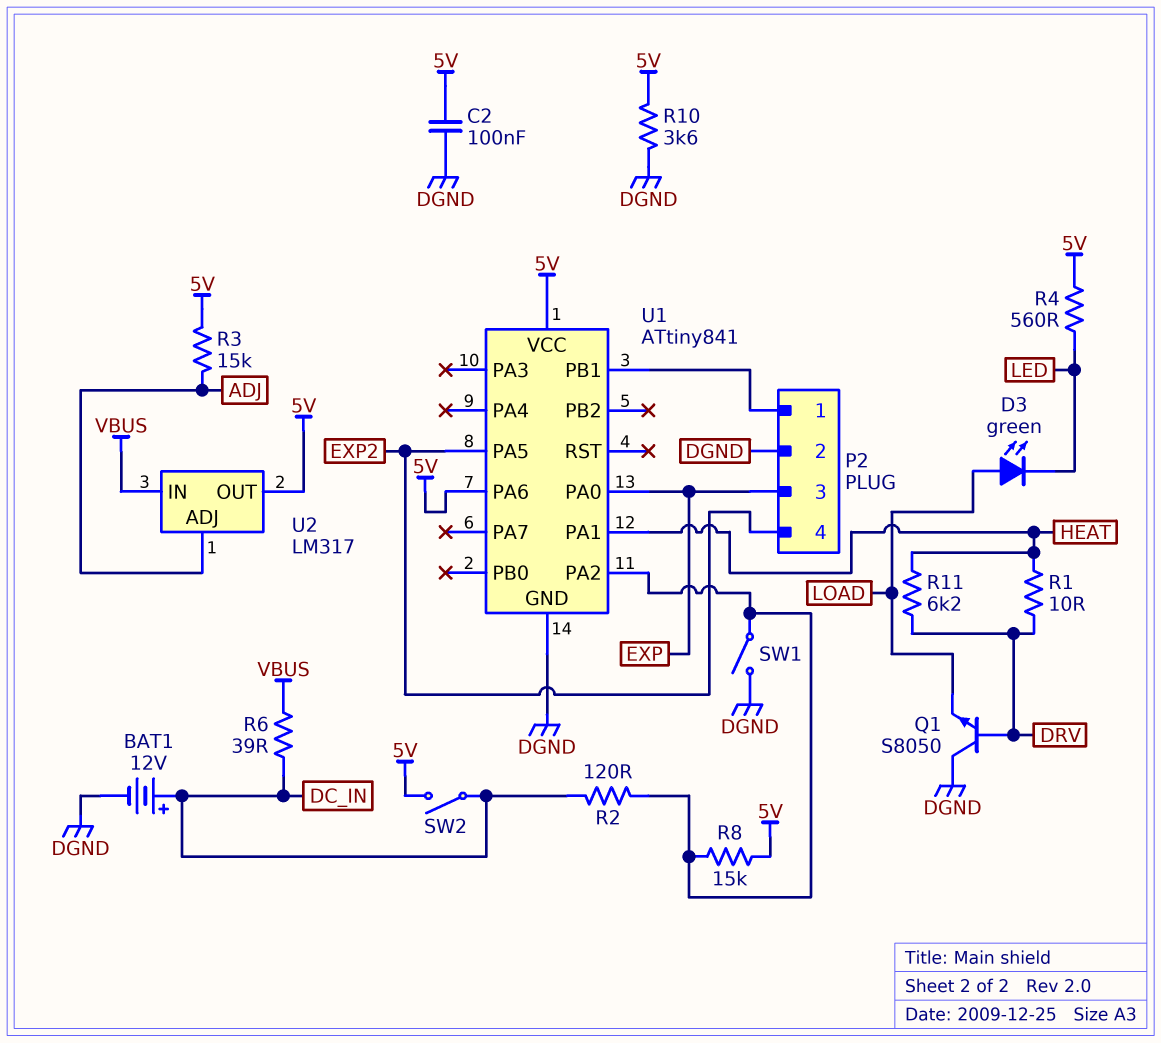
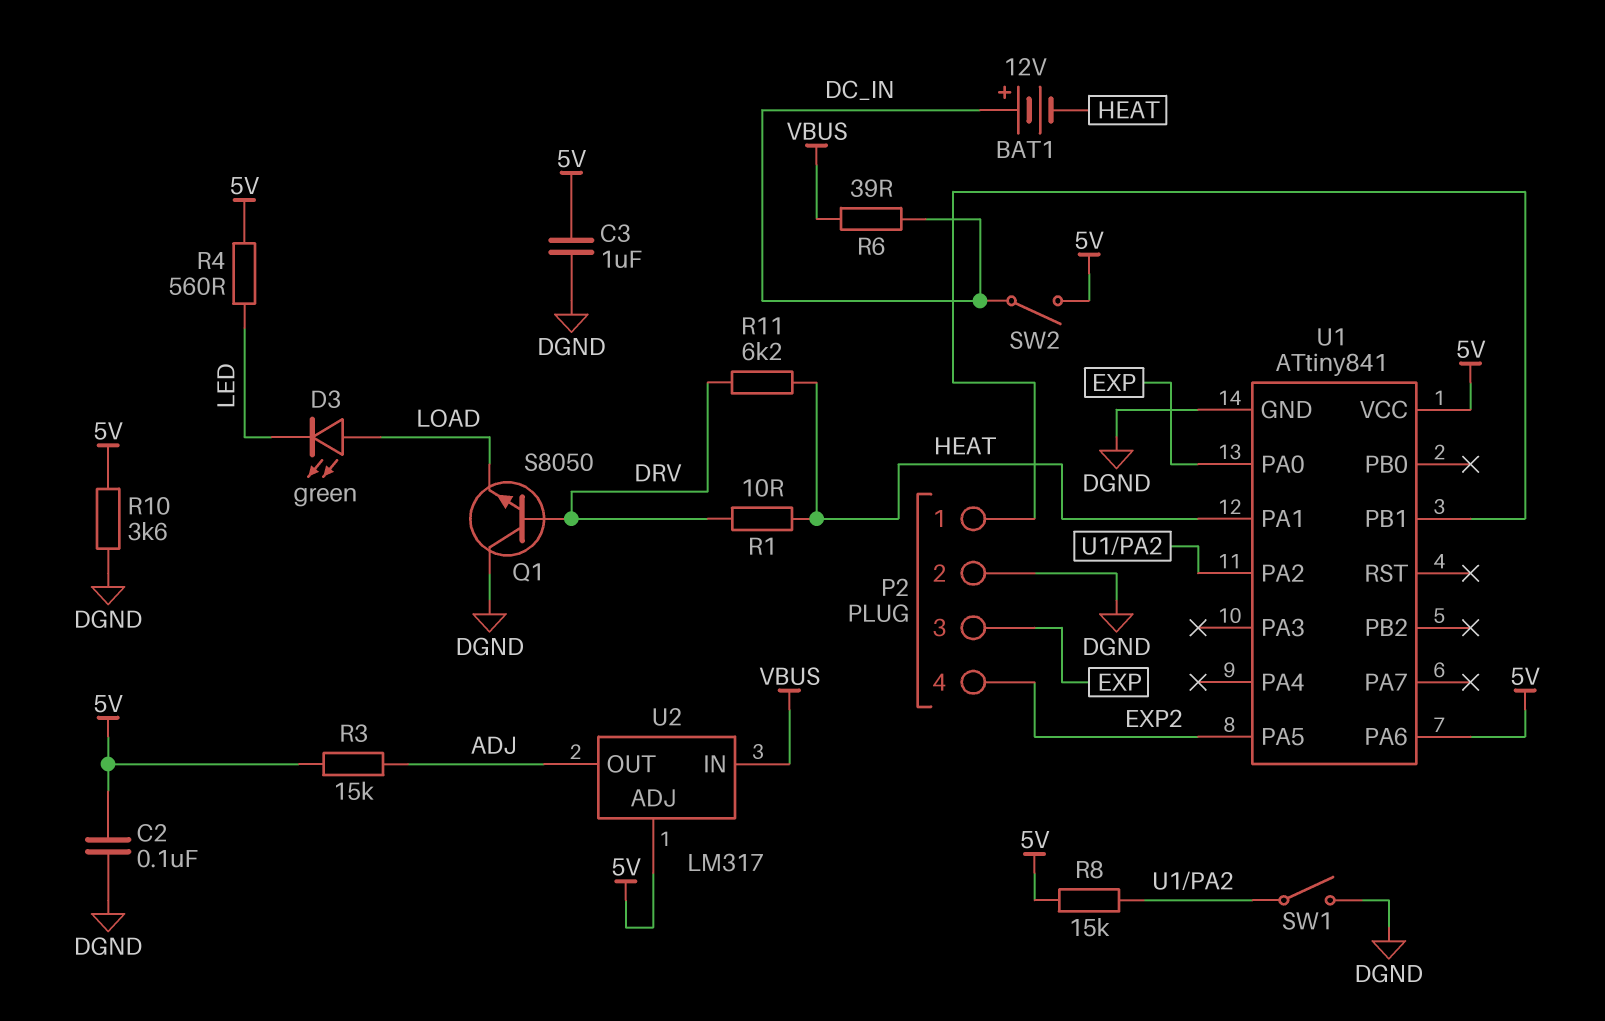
BAT1: 12V (plus DC_IN, minus DGND) -> 12V (plus DC_IN, minus HEAT)
C3: none -> 1uF (5V, DGND)
R2: 120 (DC_IN, U1/PA2) -> none
U2 pin ADJ: ADJ -> 5V
U2 pin OUT: 5V -> ADJ

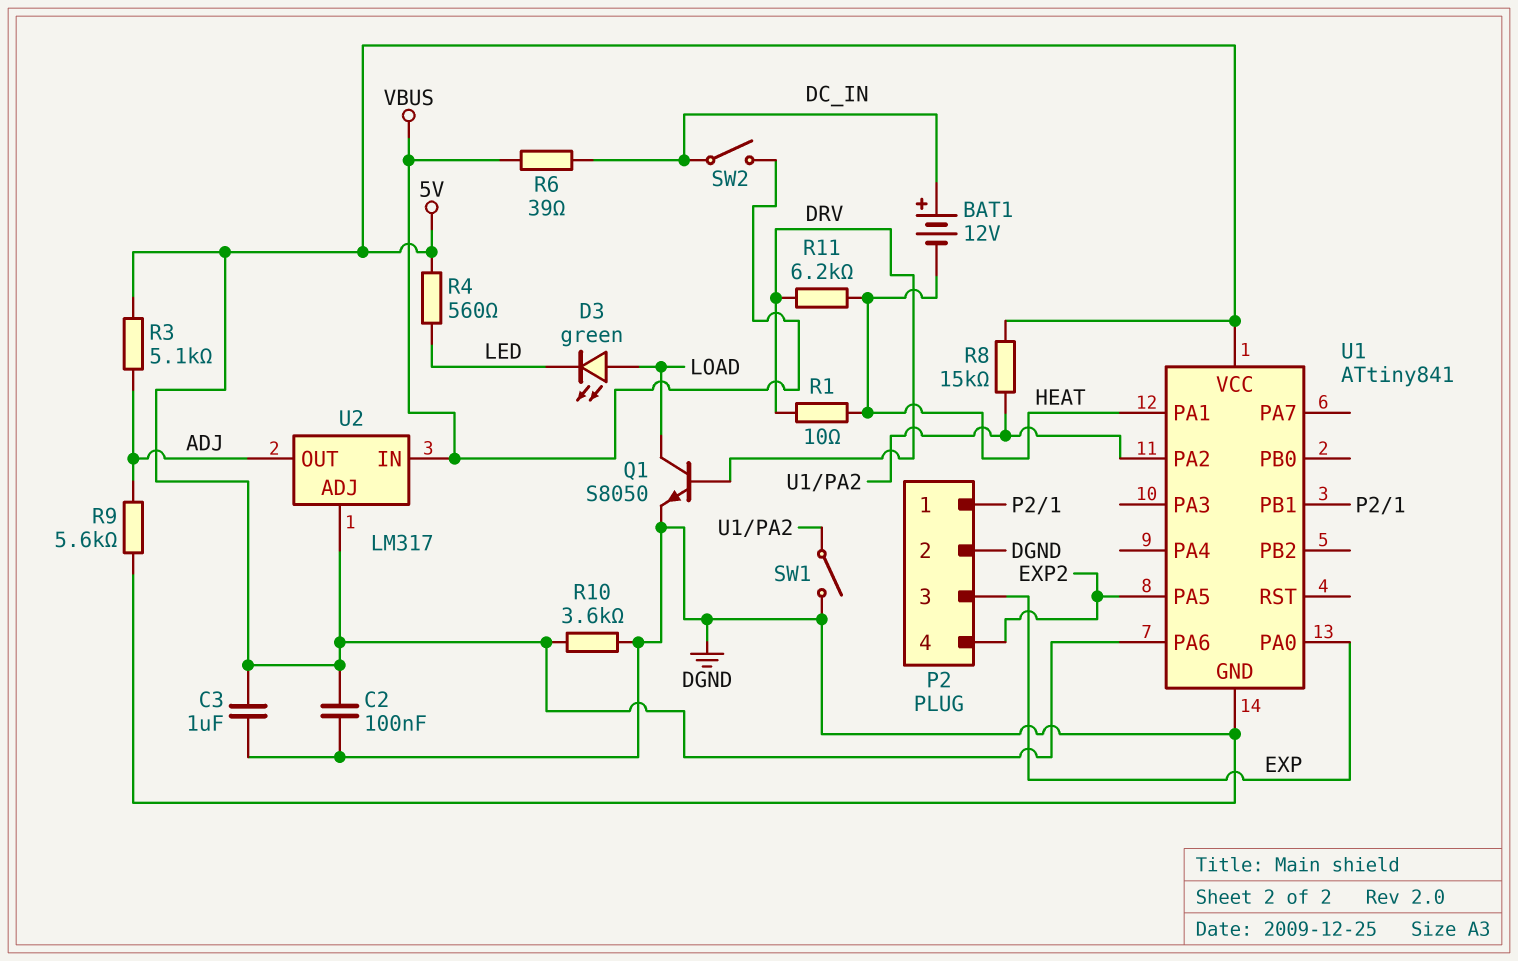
Q1: NPN S8050 (B DRV, C DGND, E LOAD) -> NPN S8050 (B DRV, C LOAD, E DGND)
R3: 15k (5V, ADJ) -> 5.1k (5V, ADJ)
R9: none -> 5.6k (ADJ, DGND)
SW2: switch (5V, DC_IN) -> switch (DC_IN, VBUS)

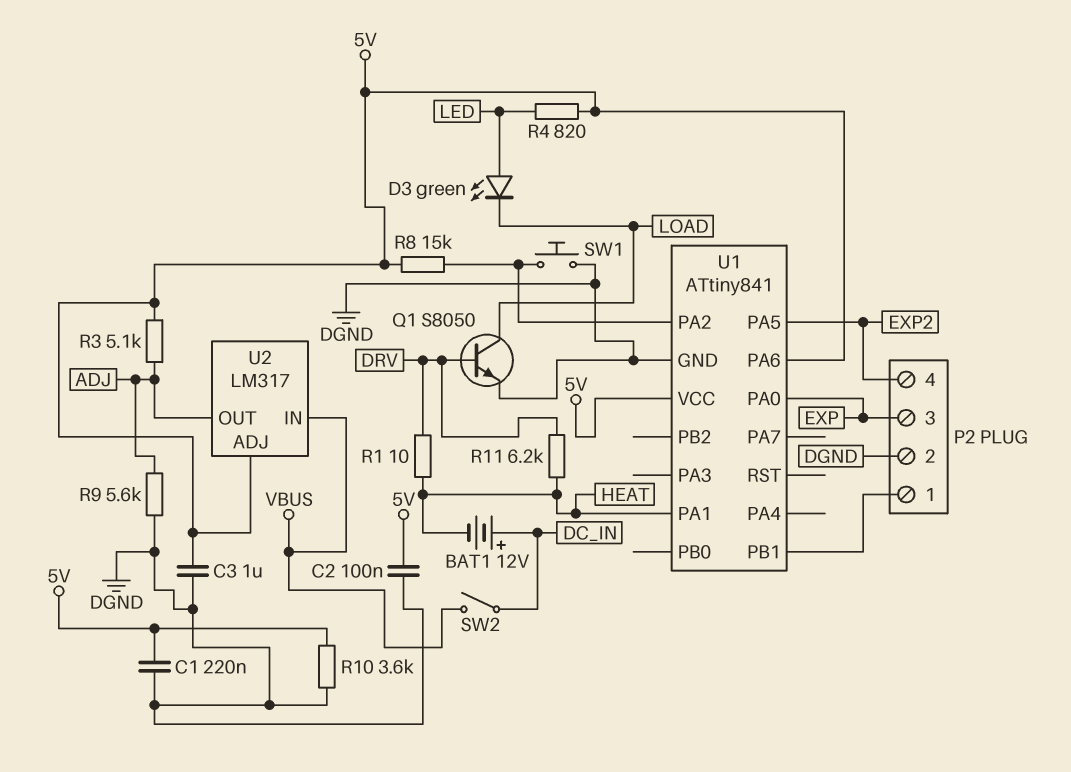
C1: none -> 220nF (5V, DGND)
D3: LED green (A LOAD, K LED) -> LED green (A LED, K LOAD)
R4: 560 (5V, LED) -> 820 (5V, LED)
R6: 39 (DC_IN, VBUS) -> none
SW1: switch (DGND, U1/PA2) -> button (DGND, U1/PA2)

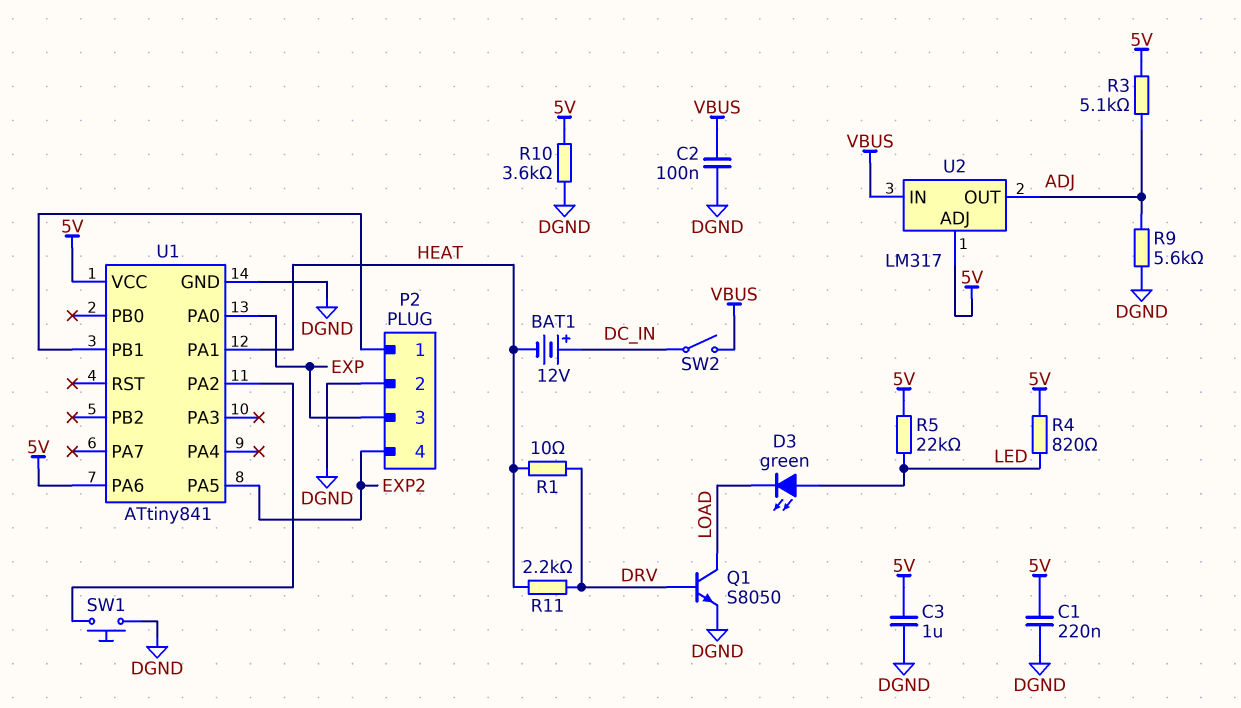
C2: 100nF (5V, DGND) -> 100nF (DGND, VBUS)
R5: none -> 22k (5V, LED)
R8: 15k (5V, U1/PA2) -> none
R11: 6.2k (DRV, HEAT) -> 2.2k (DRV, HEAT)

